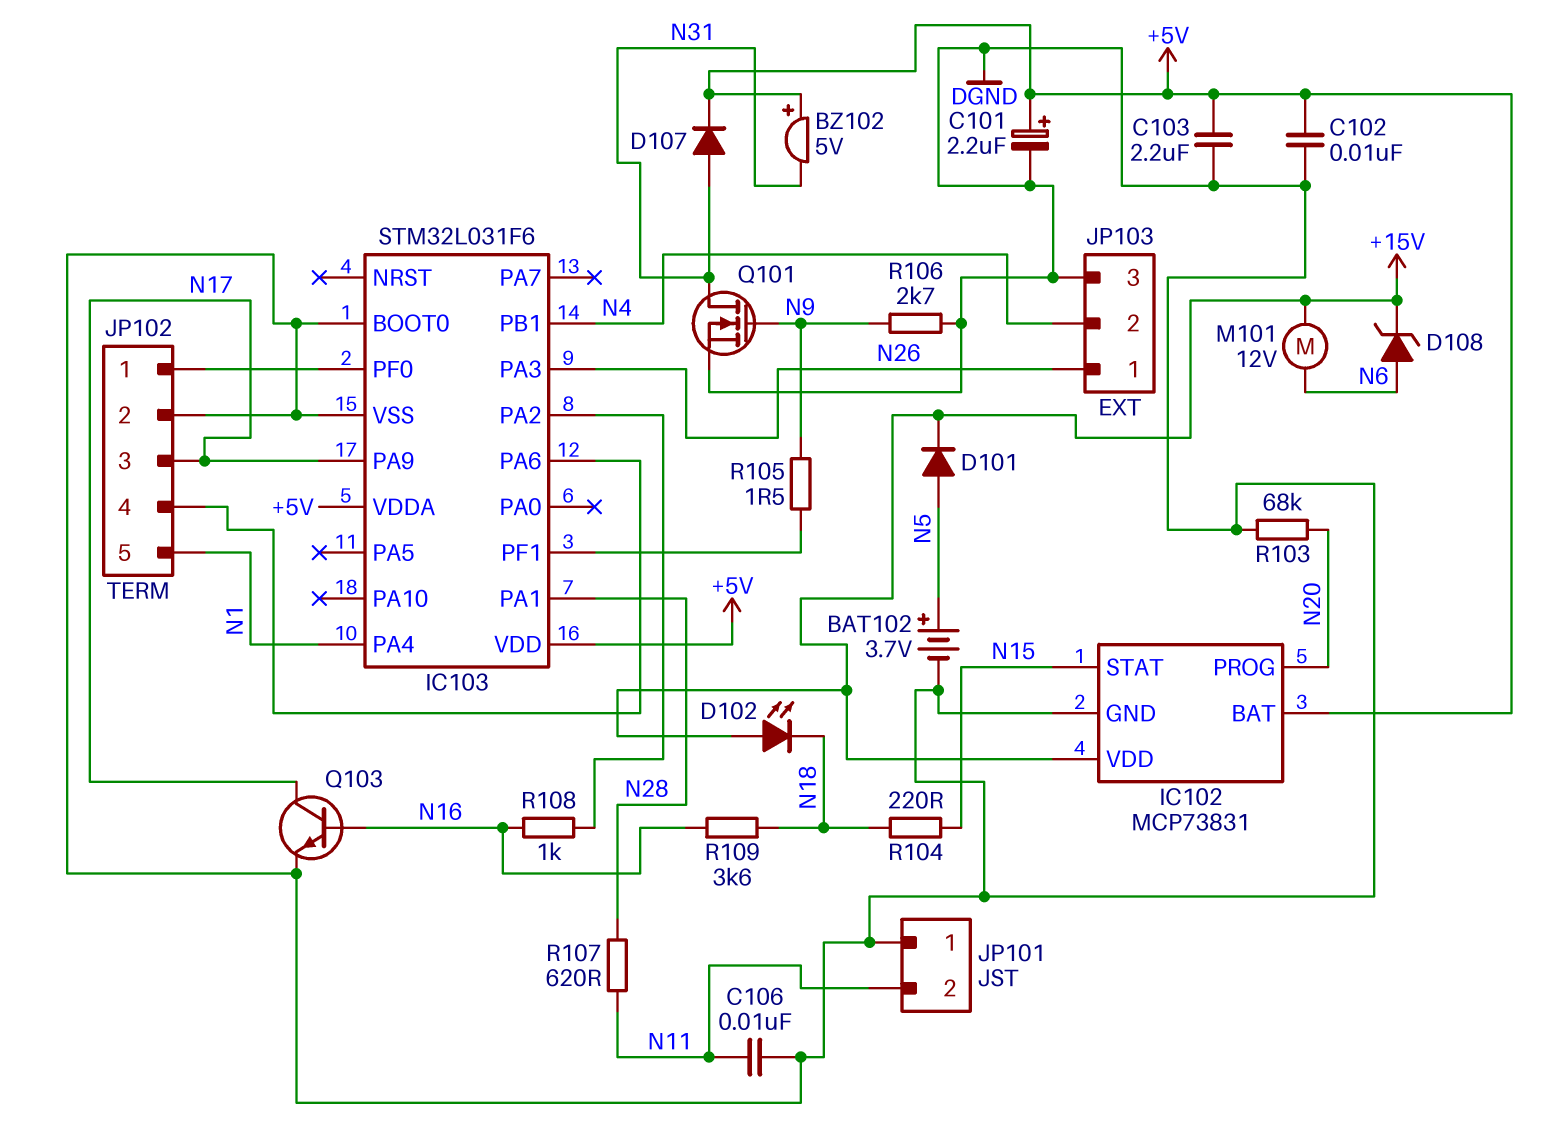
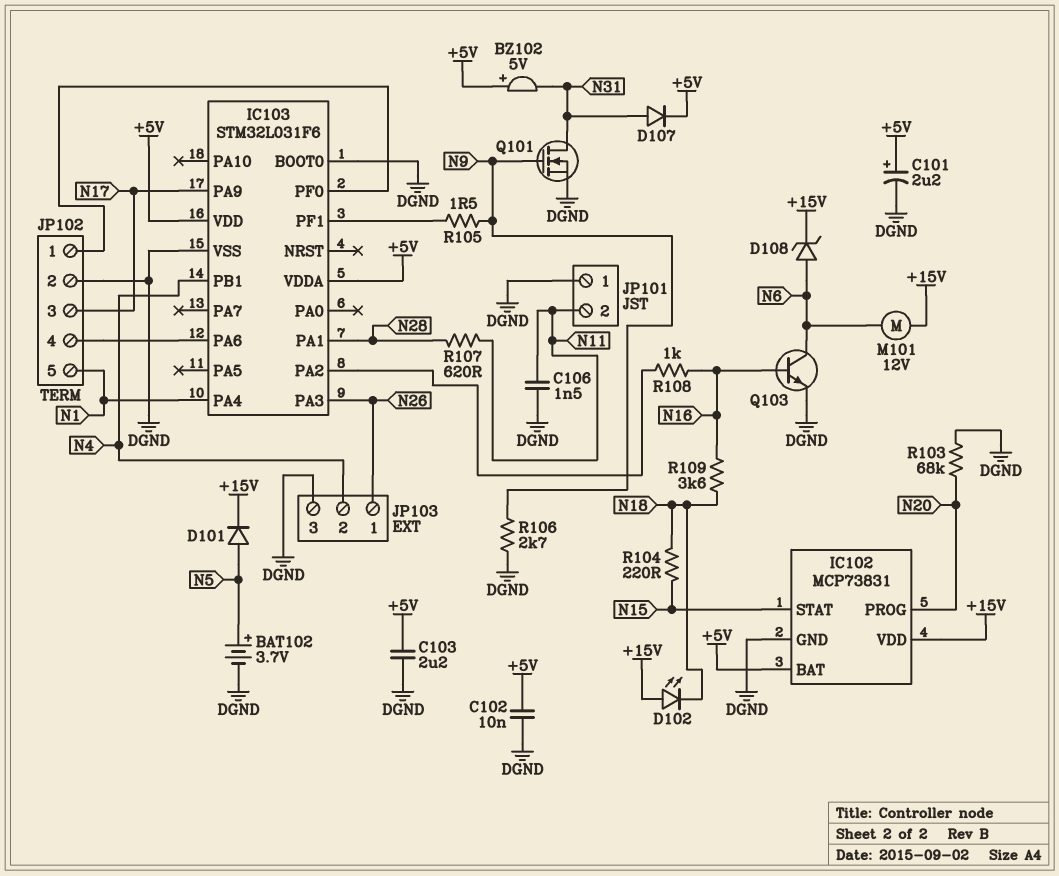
C106: 10nF (DGND, N11) -> 1.5nF (DGND, N11)
Q103: NPN (B N16, C N17, E DGND) -> NPN (B N16, C N6, E DGND)

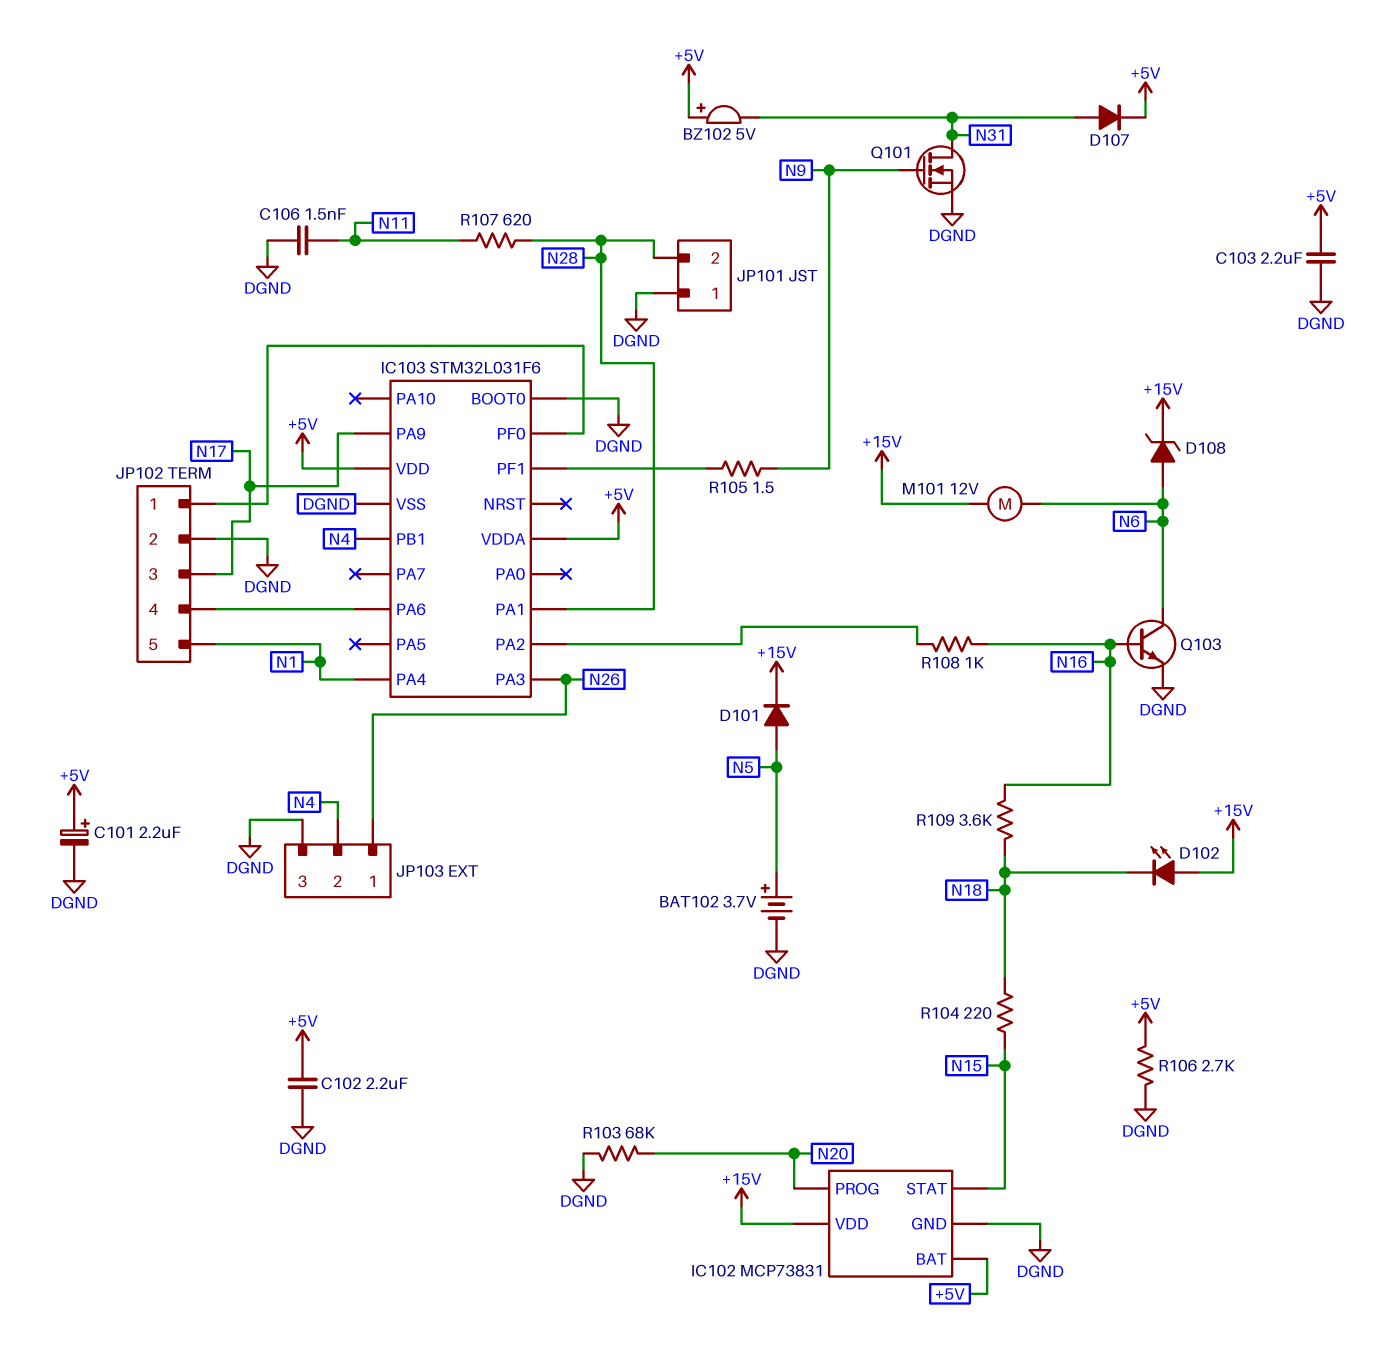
C102: 10nF (+5V, DGND) -> 2.2uF (+5V, DGND)
JP101 pin 2: N11 -> N28
R106: 2.7k (DGND, N9) -> 2.7k (+5V, DGND)

